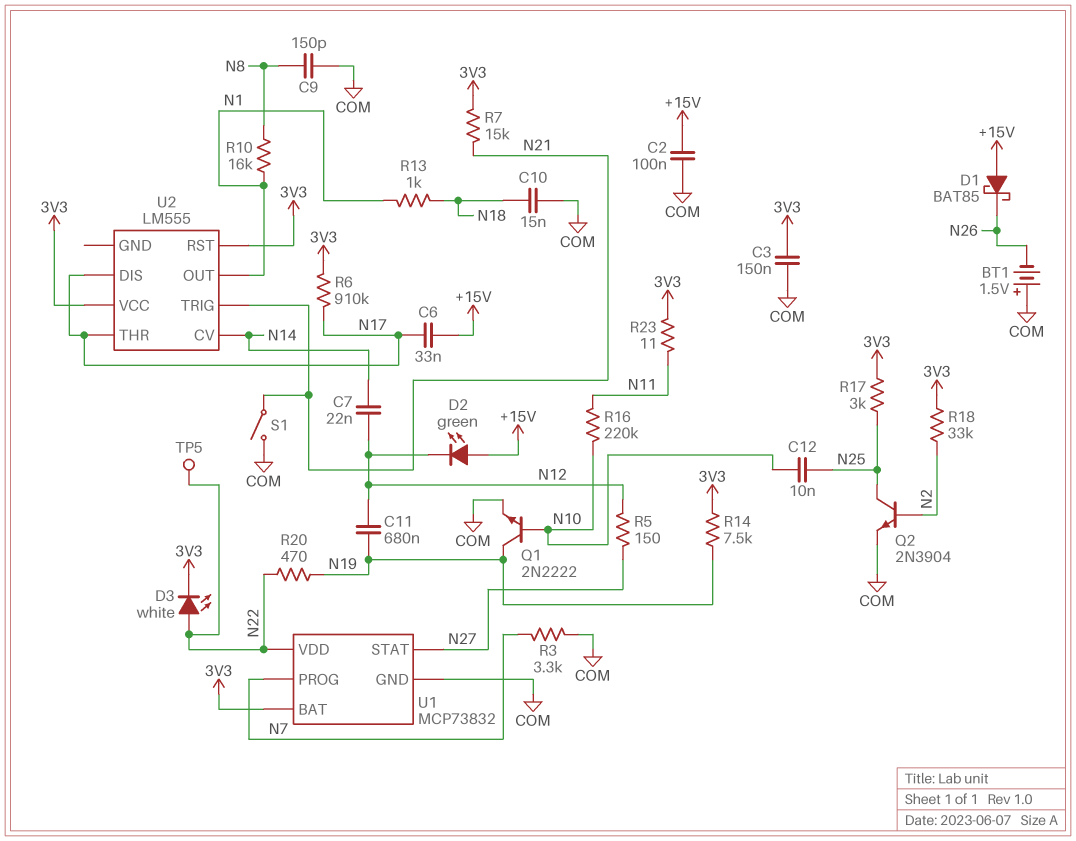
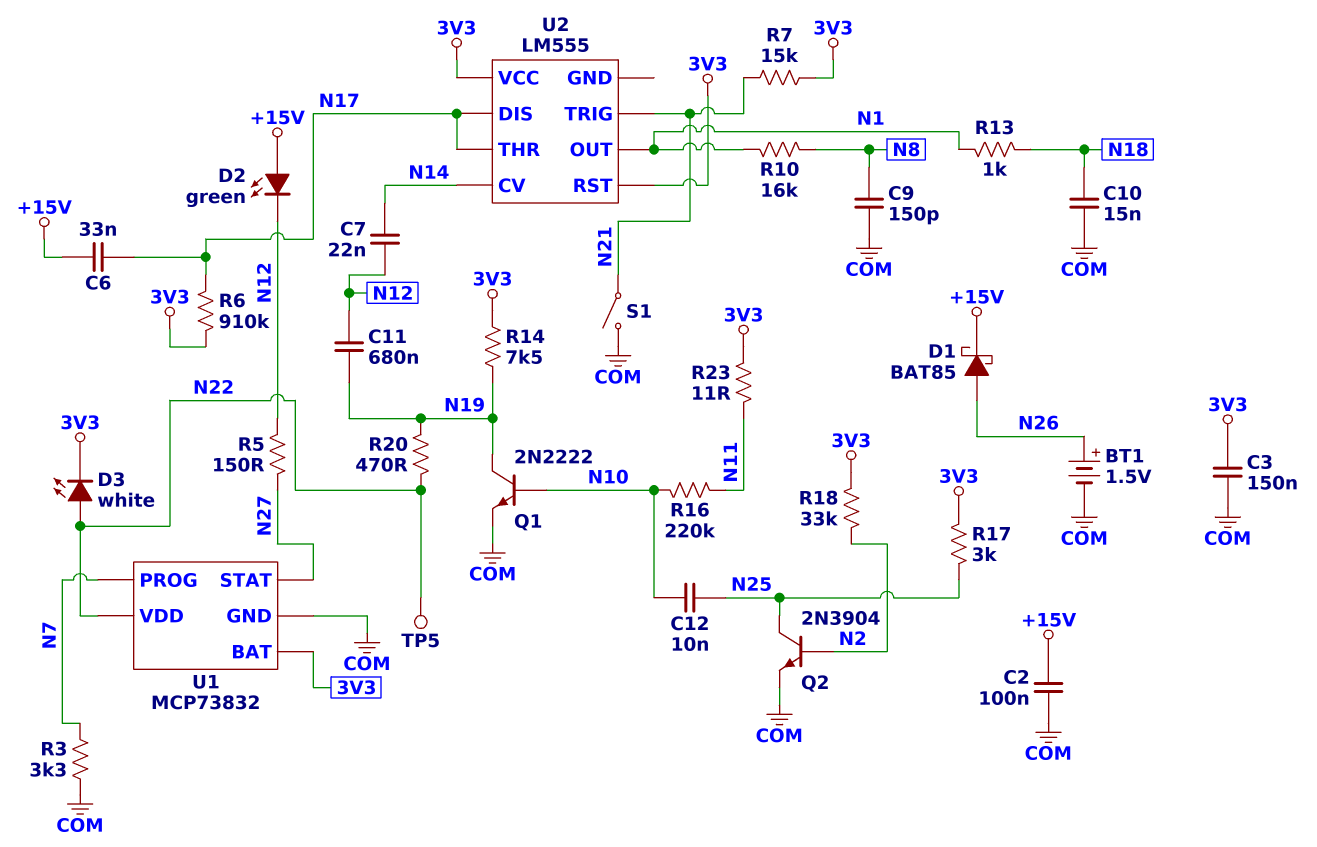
BT1: 1.5V (plus COM, minus N26) -> 1.5V (plus N26, minus COM)
D1: schottky BAT85 (A +15V, K N26) -> schottky BAT85 (A N26, K +15V)

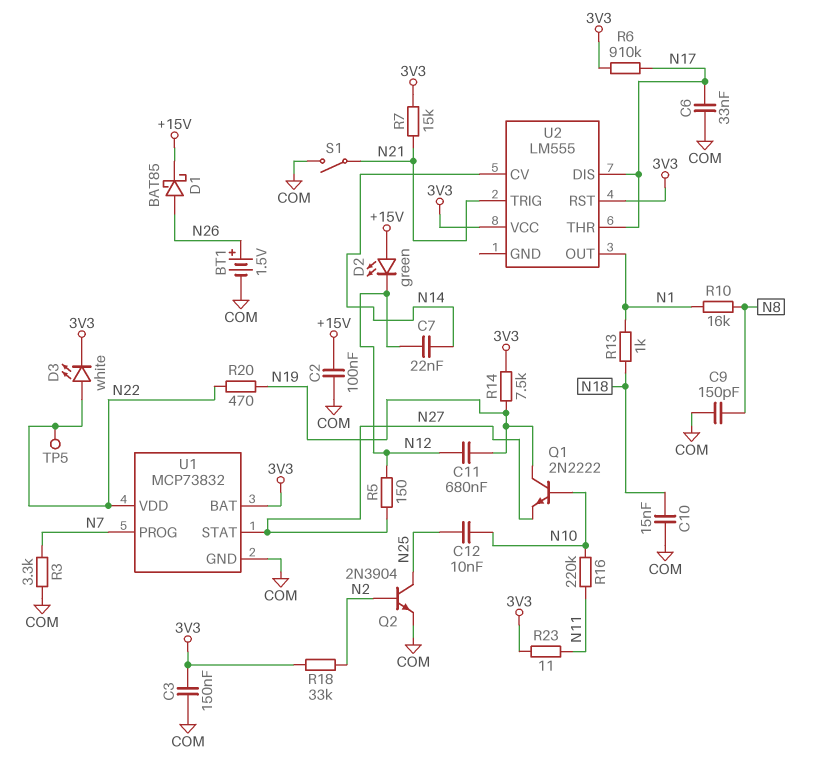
C6: 33nF (+15V, N17) -> 33nF (COM, N17)
Q1: NPN 2N2222 (B N10, C N19, E COM) -> NPN 2N2222 (B N10, C N19, E N27)
R17: 3k (3V3, N25) -> none

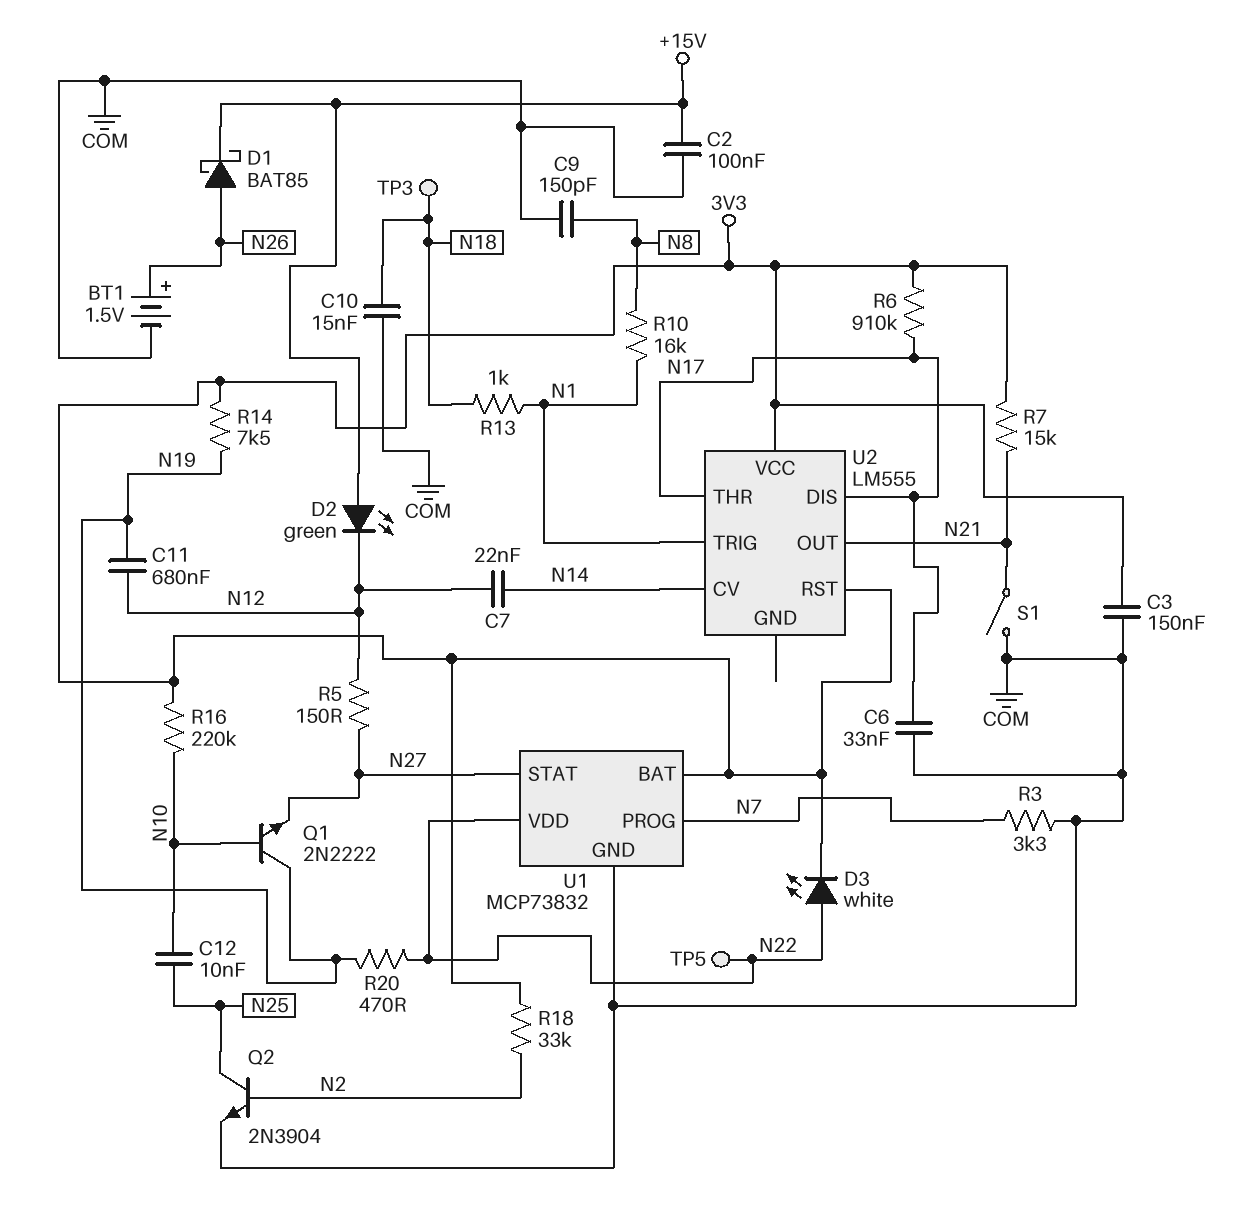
R16: 220k (N10, N11) -> 220k (3V3, N10)
R23: 11 (3V3, N11) -> none
TP3: none -> test point (N18)
U2 pin OUT: N1 -> N21
U2 pin TRIG: N21 -> N1

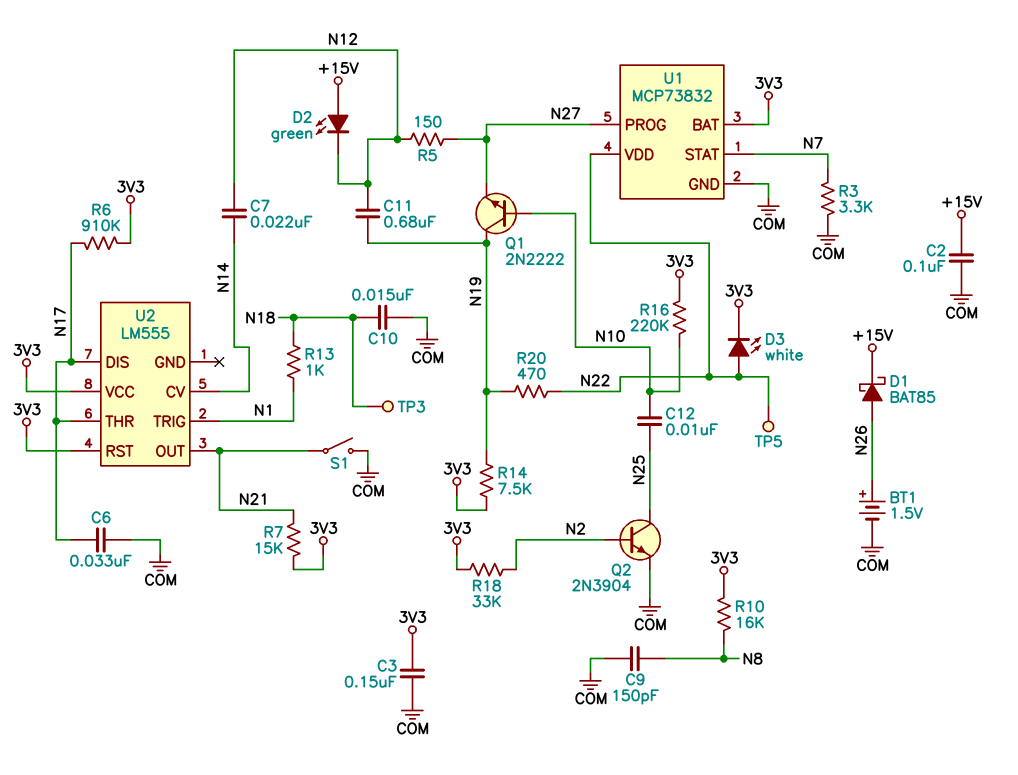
R10: 16k (N1, N8) -> 16k (3V3, N8)
U1 pin PROG: N7 -> N27
U1 pin STAT: N27 -> N7

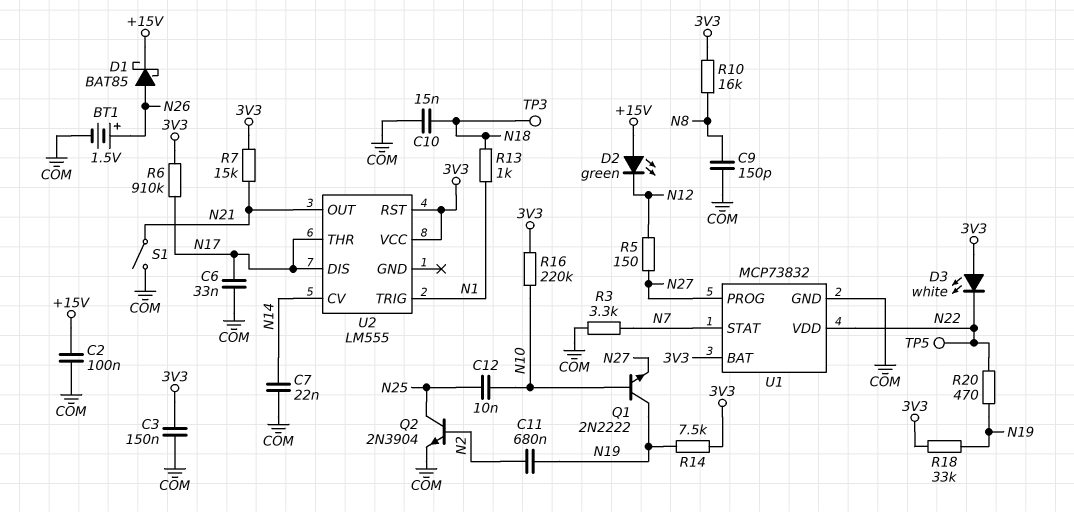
C7: 22nF (N12, N14) -> 22nF (COM, N14)
C11: 680nF (N12, N19) -> 680nF (N2, N19)
D3: LED white (A N22, K 3V3) -> LED white (A 3V3, K N22)
R18: 33k (3V3, N2) -> 33k (3V3, N19)

